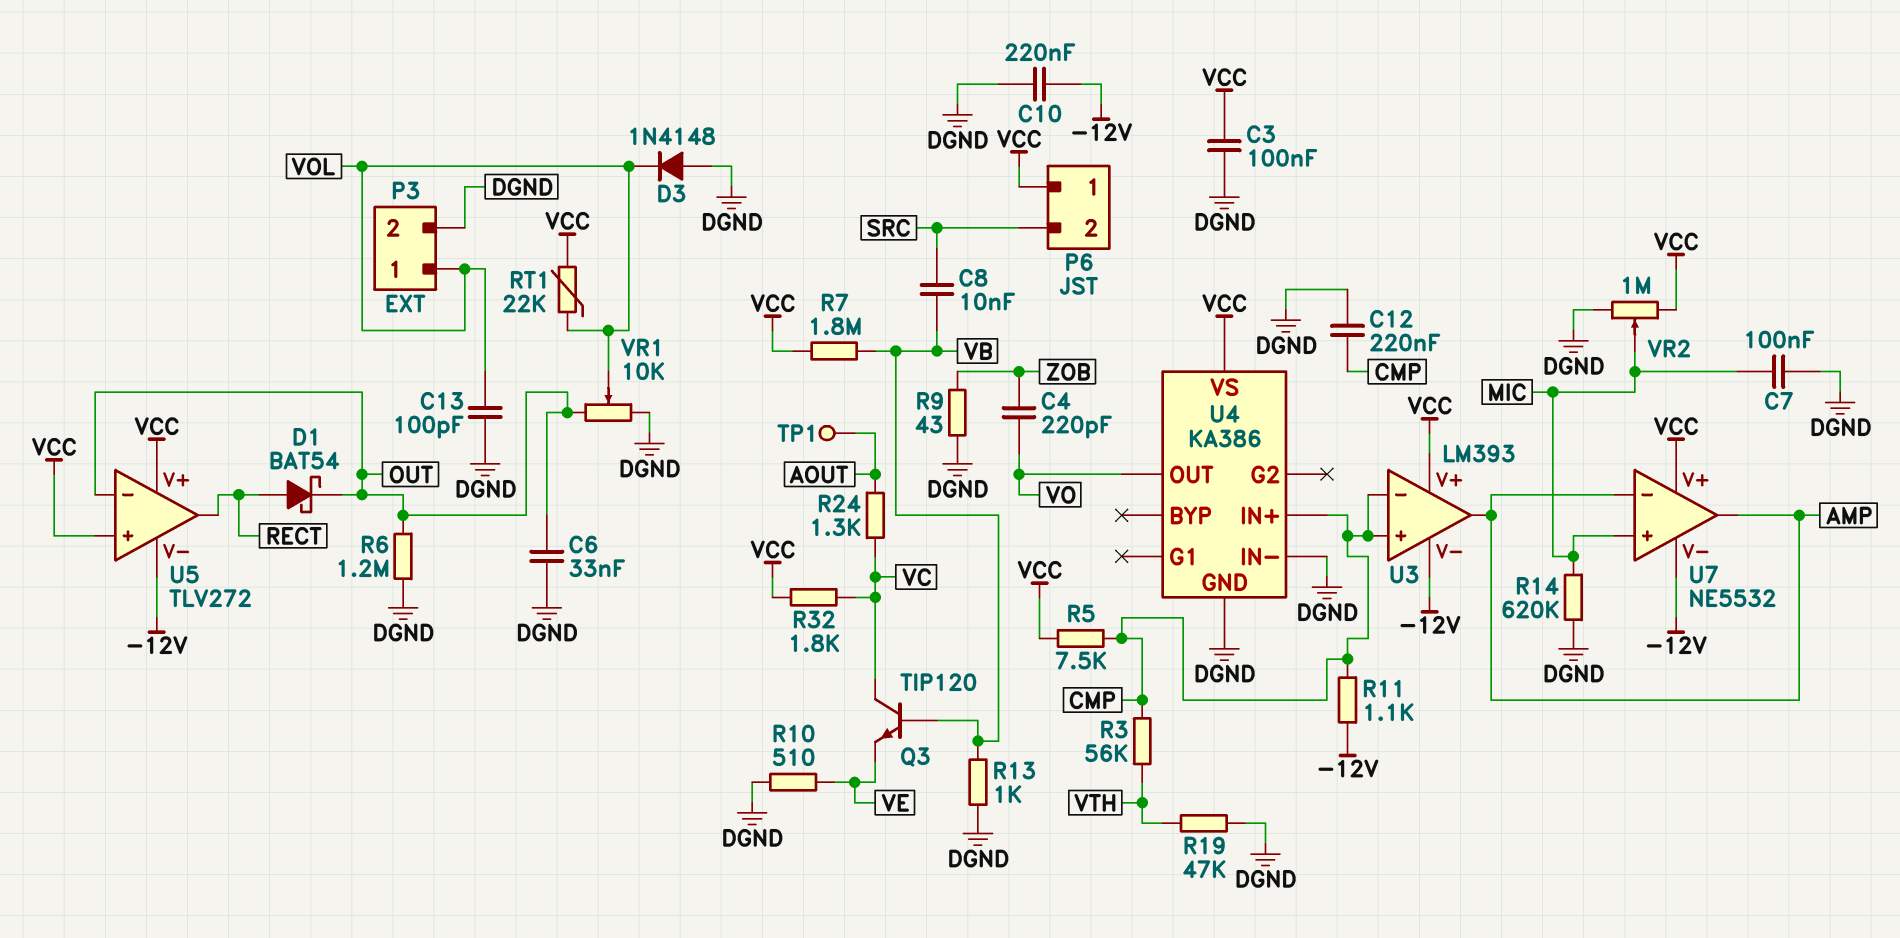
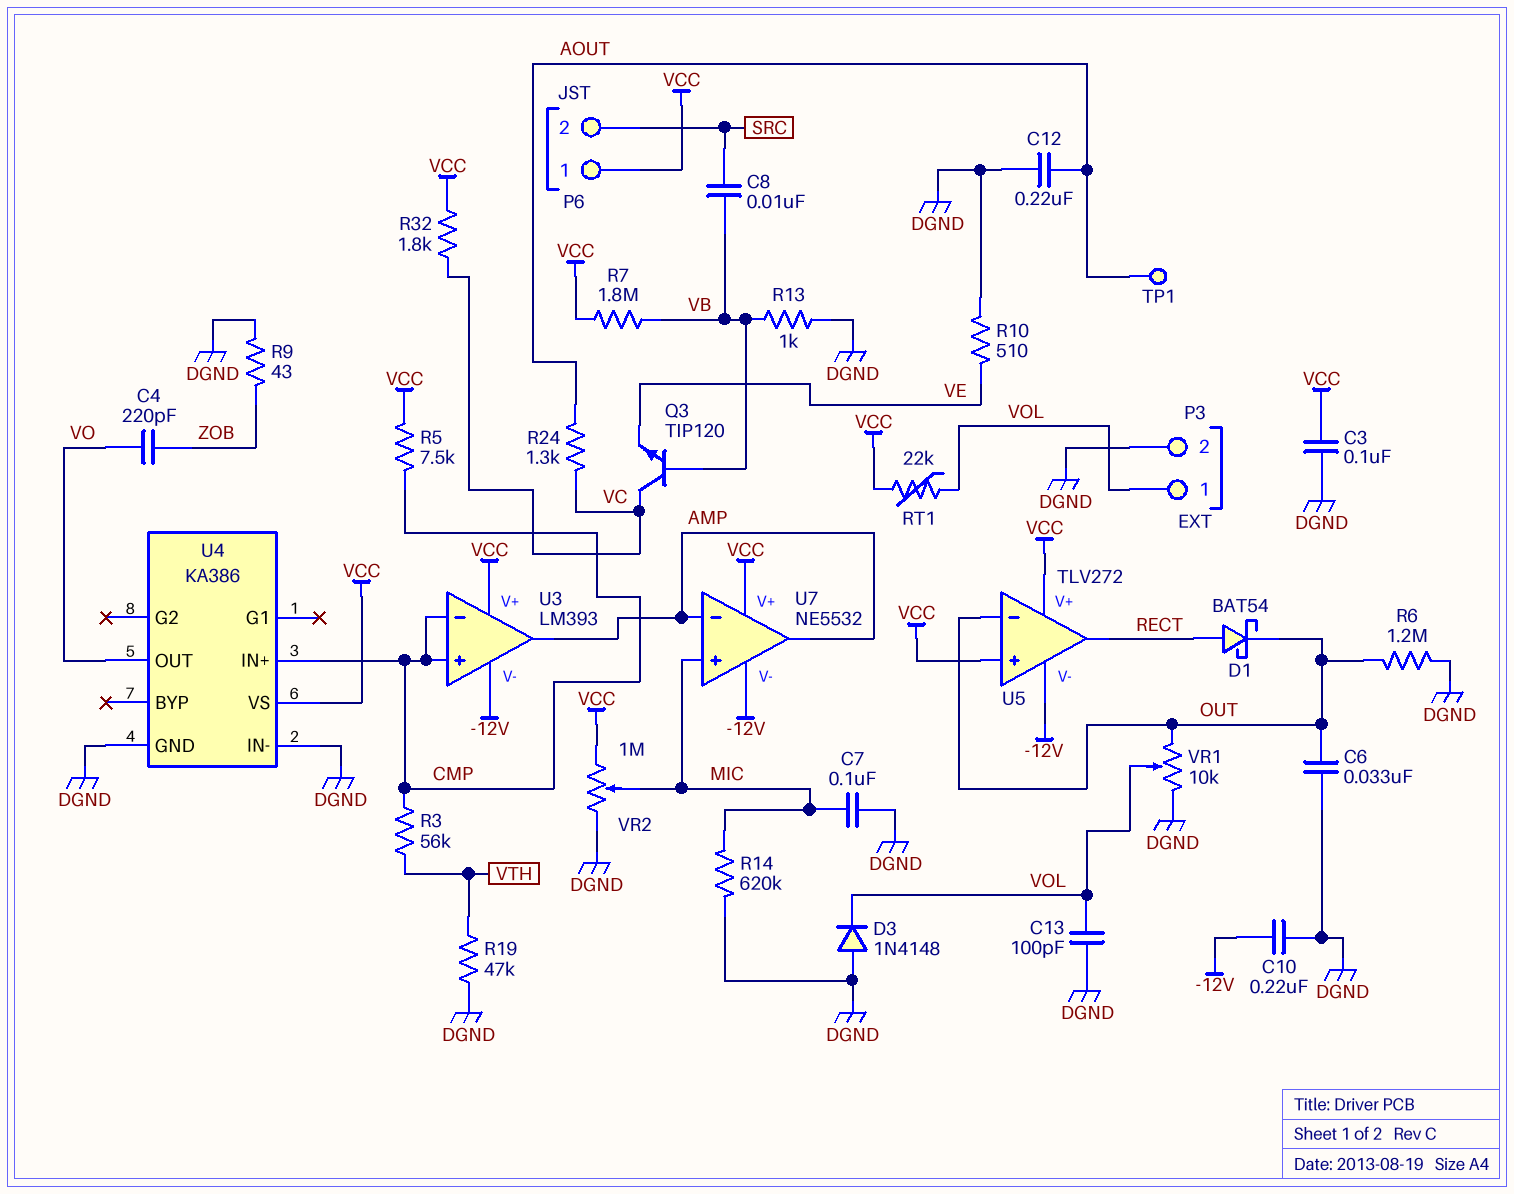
C12: 220nF (CMP, DGND) -> 220nF (AOUT, DGND)
R11: 1.1k (-12V, CMP) -> none

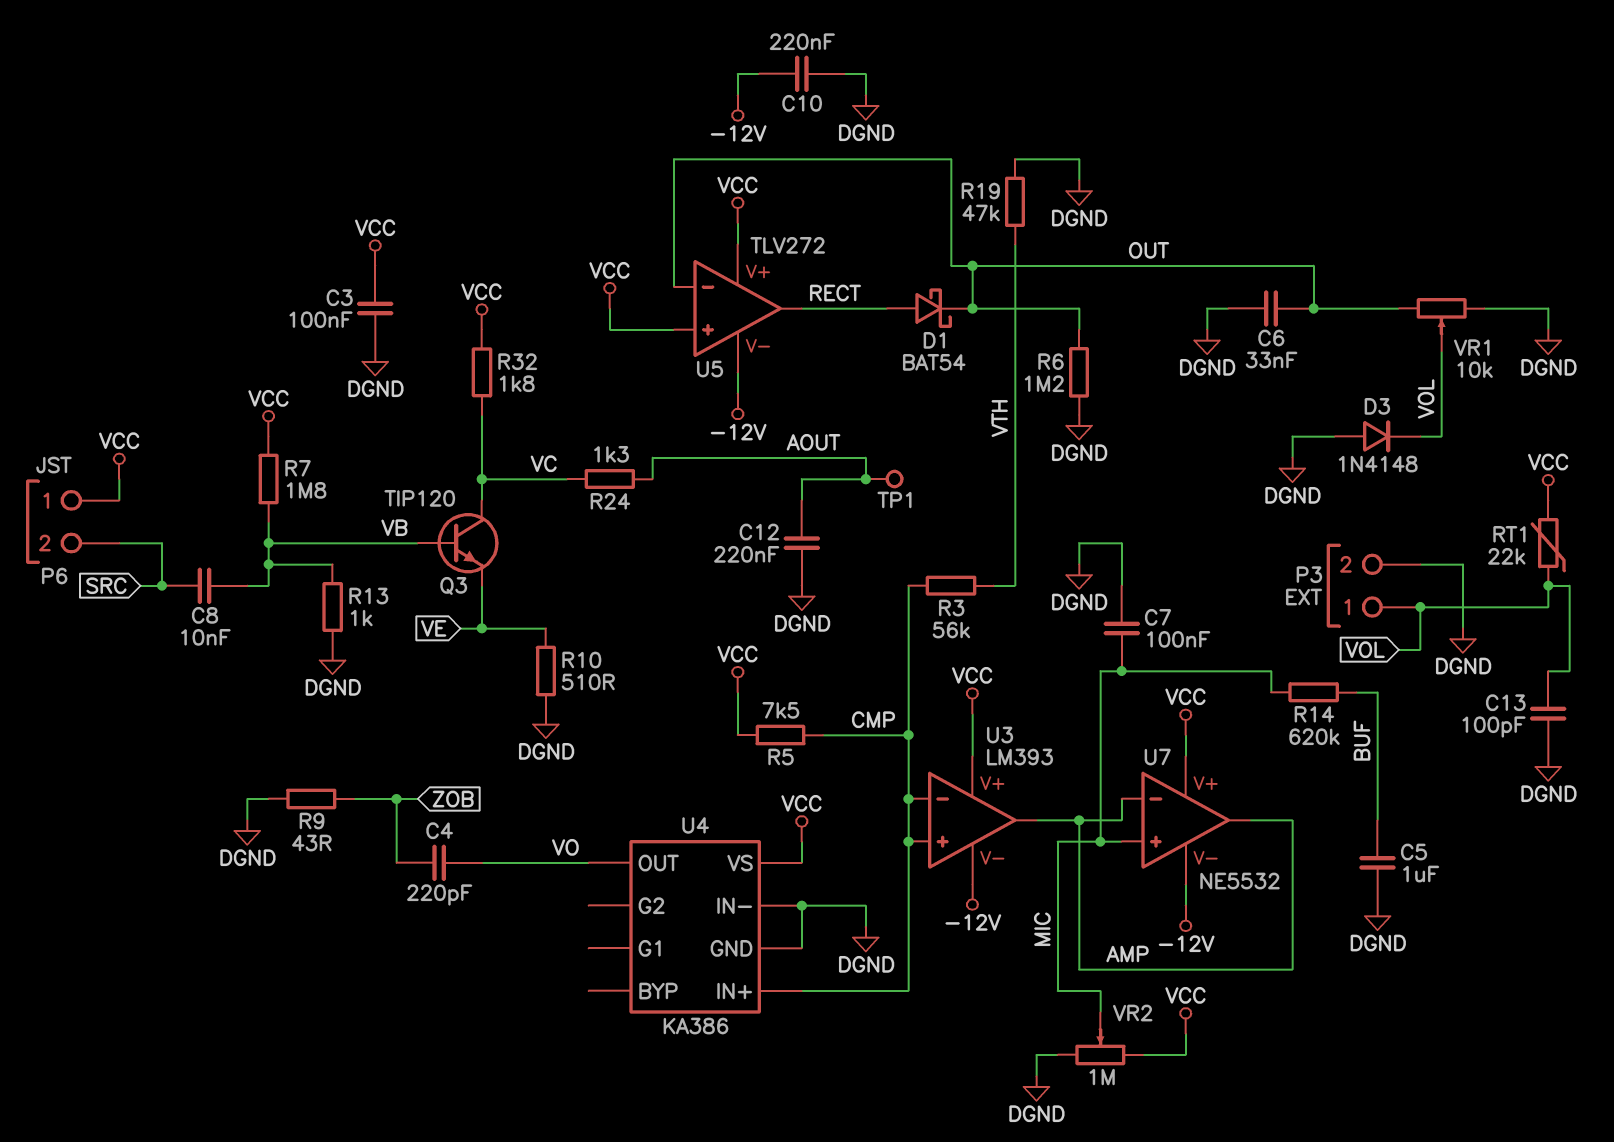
C5: none -> 1uF (BUF, DGND)
R14: 620k (DGND, MIC) -> 620k (BUF, MIC)

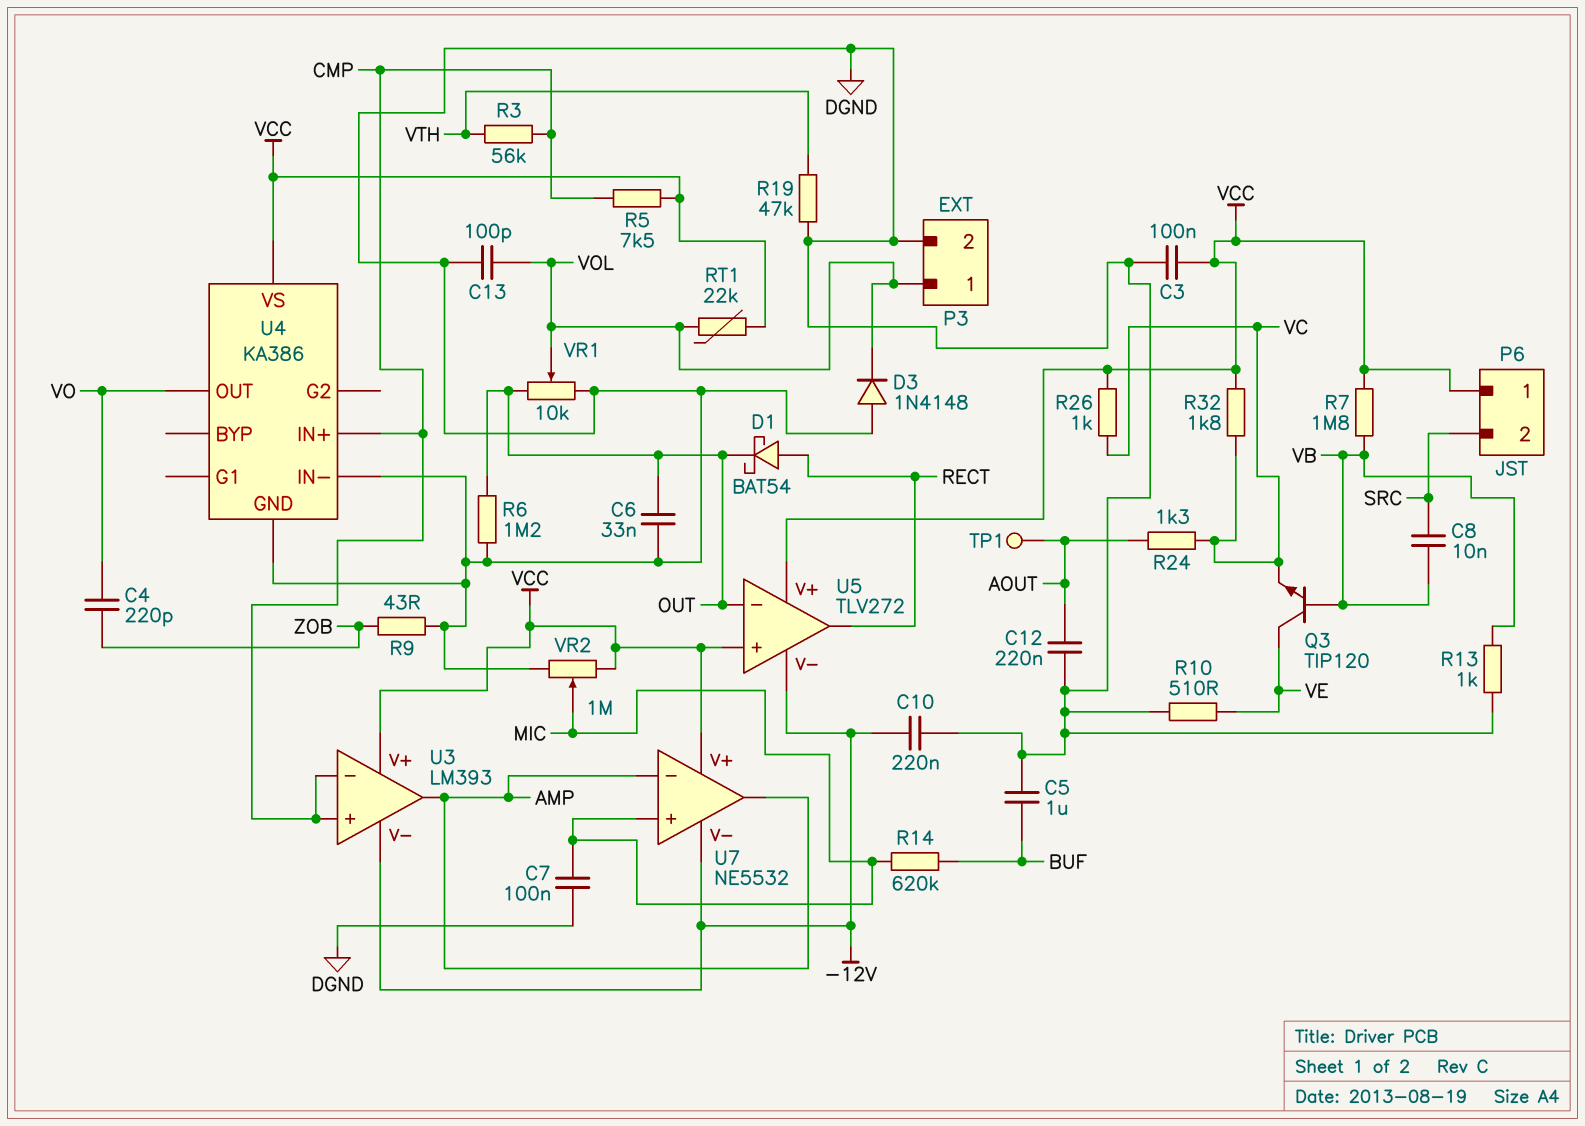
Q3: NPN TIP120 (B VB, C VC, E VE) -> NPN TIP120 (B VB, C VE, E VC)
R26: none -> 1k (VC, VCC)

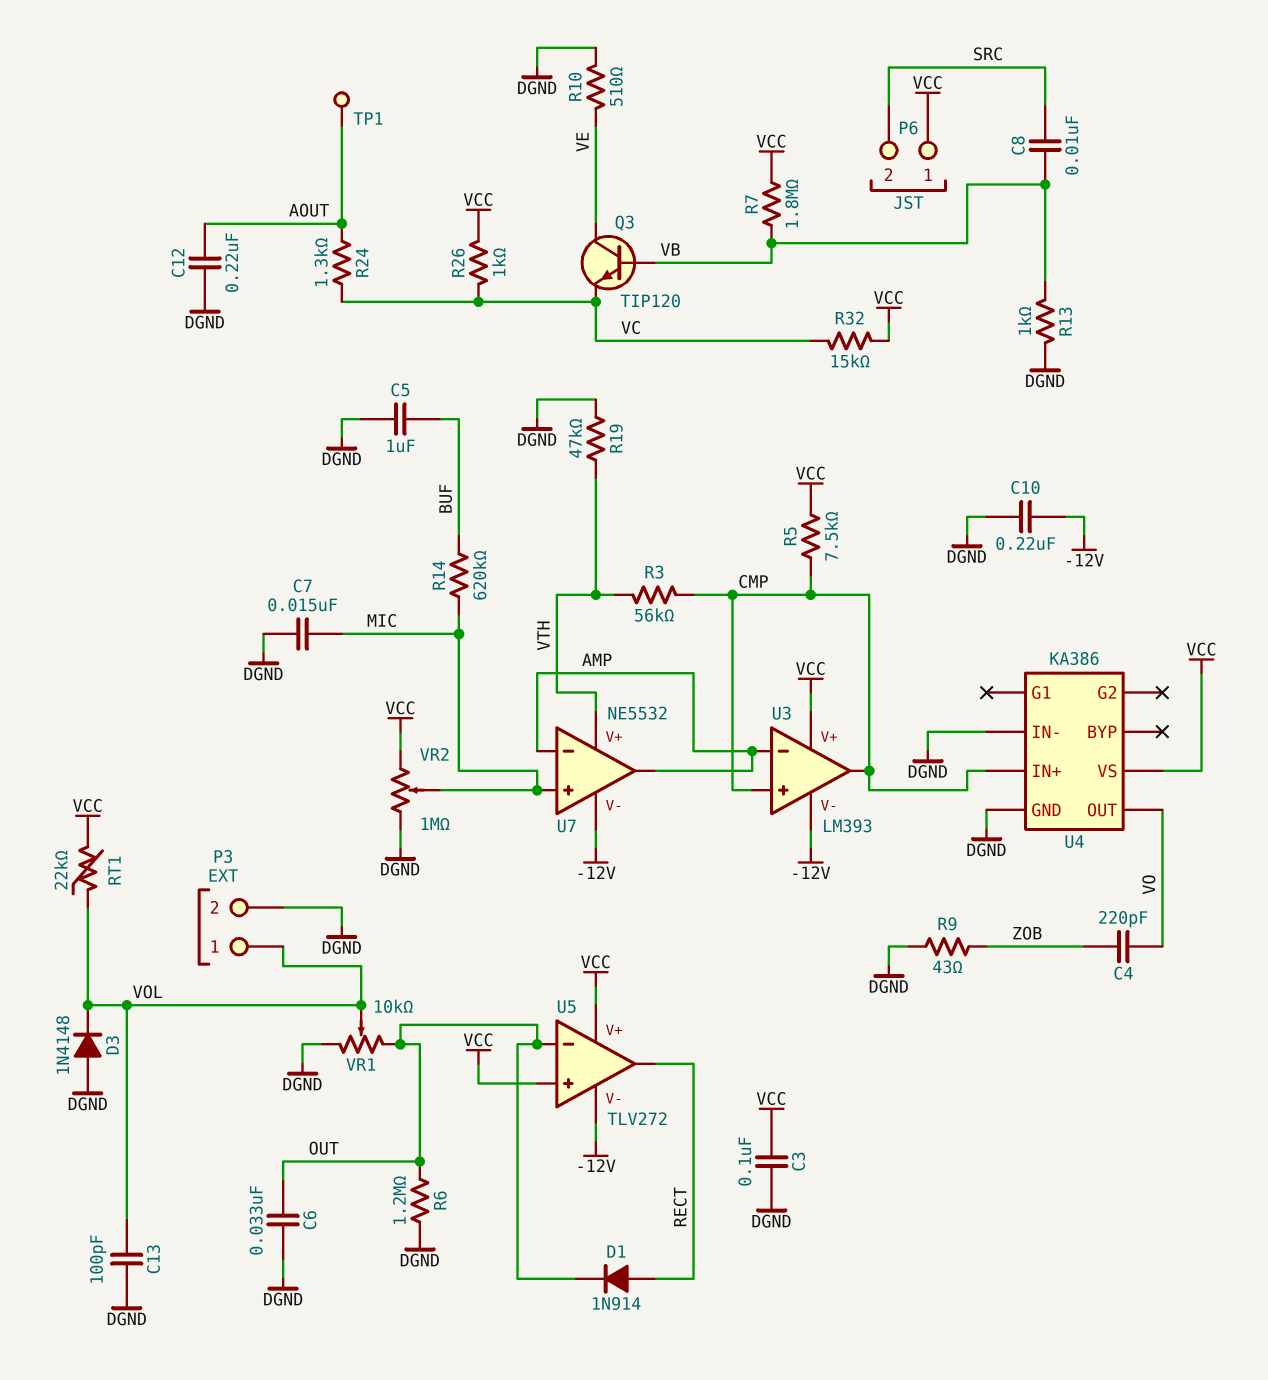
C7: 100nF (DGND, MIC) -> 15nF (DGND, MIC)
D1: schottky BAT54 (A RECT, K OUT) -> diode 1N914 (A RECT, K OUT)
R32: 1.8k (VC, VCC) -> 15k (VC, VCC)
U3 pin in-: CMP -> AMP
U3 pin out: AMP -> CMP
U7 pin V+: VCC -> VTH

